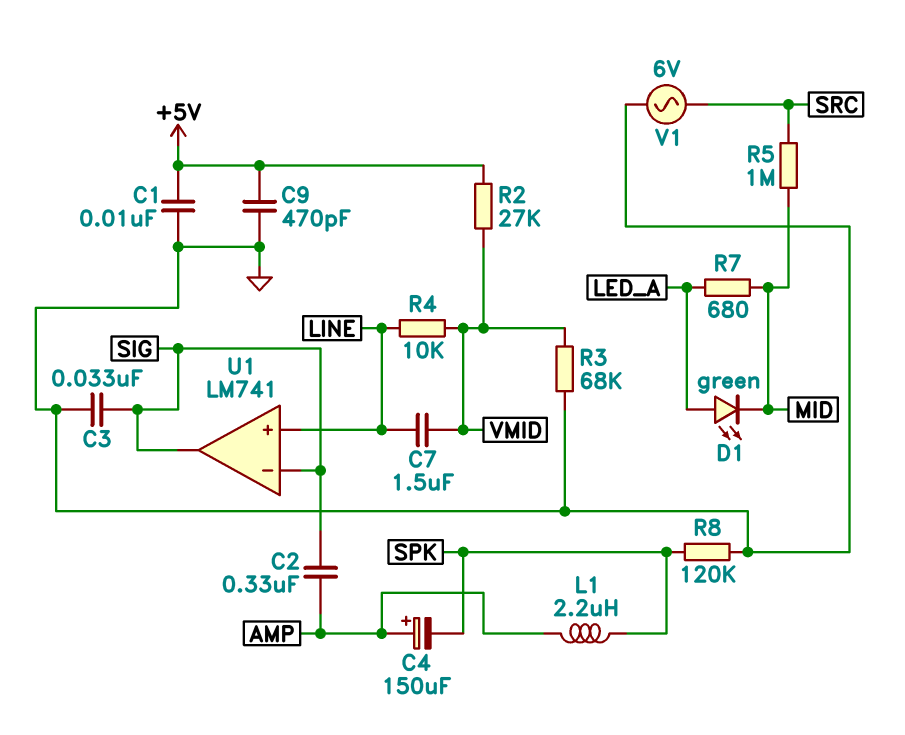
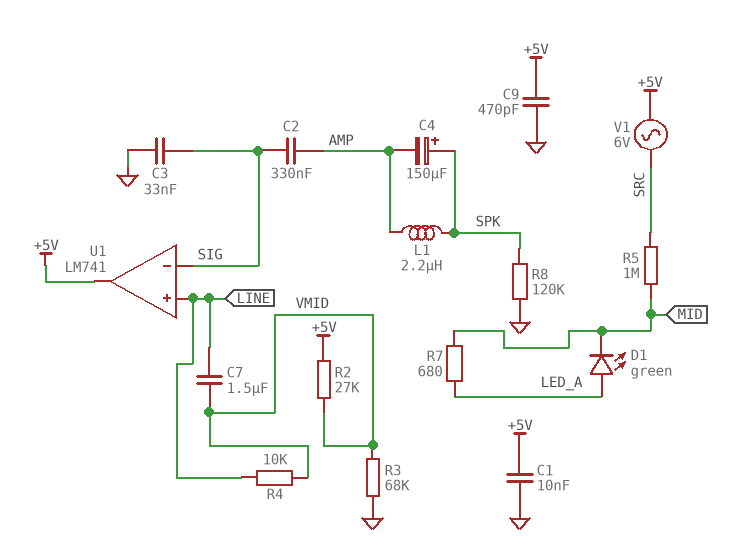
C4: 150uF (plus AMP, minus SPK) -> 150uF (plus SPK, minus AMP)
U1 pin out: SIG -> +5V
V1: AC 6V (GND, SRC) -> AC 6V (+5V, SRC)

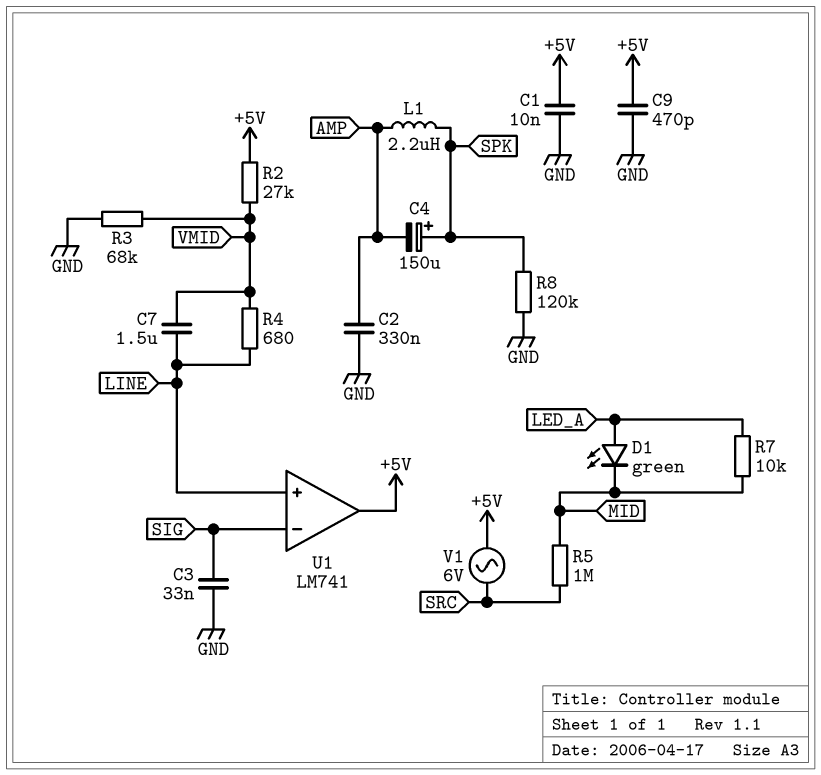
C2: 330nF (AMP, SIG) -> 330nF (AMP, GND)
R4: 10k (LINE, VMID) -> 680 (LINE, VMID)
R7: 680 (LED_A, MID) -> 10k (LED_A, MID)

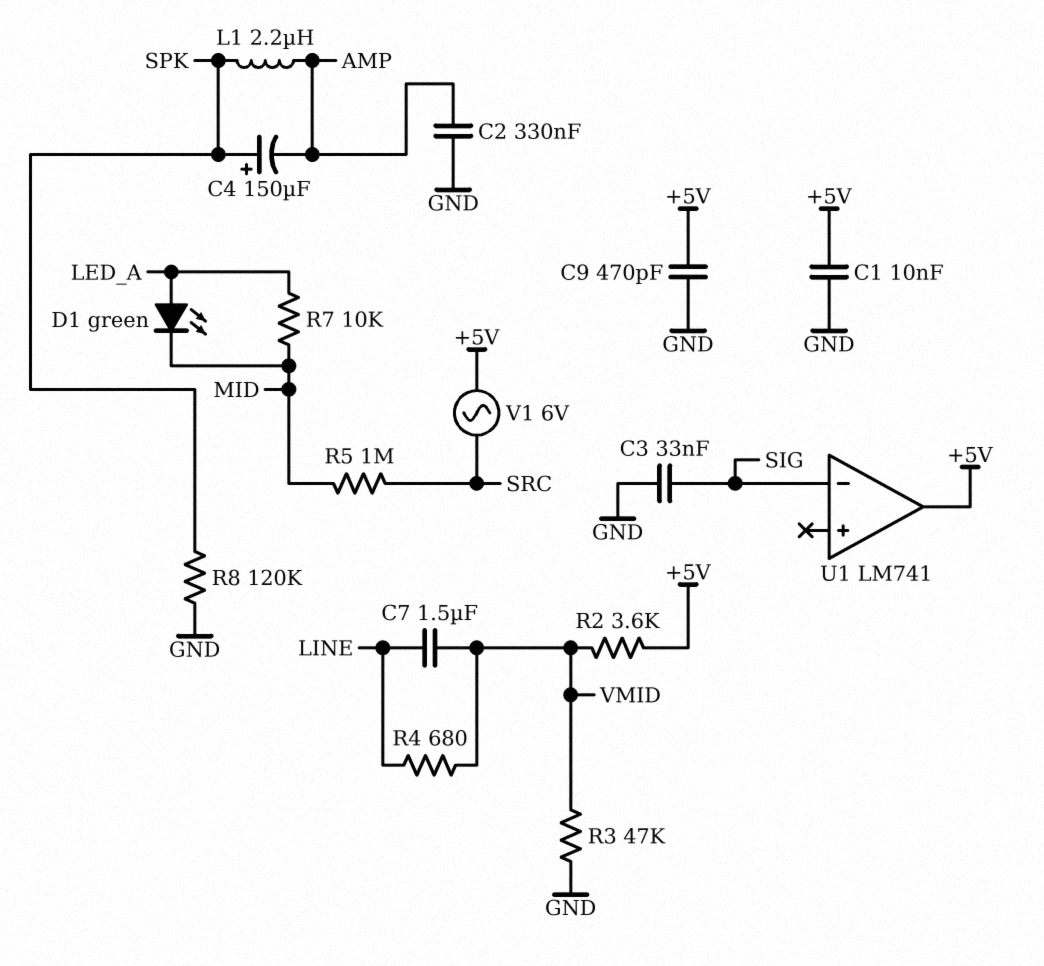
R2: 27k (+5V, VMID) -> 3.6k (+5V, VMID)
R3: 68k (GND, VMID) -> 47k (GND, VMID)
U1 pin in+: LINE -> none

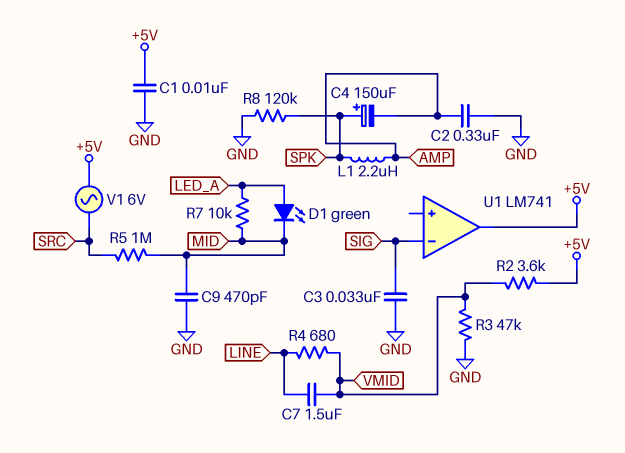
C9: 470pF (+5V, GND) -> 470pF (GND, MID)

